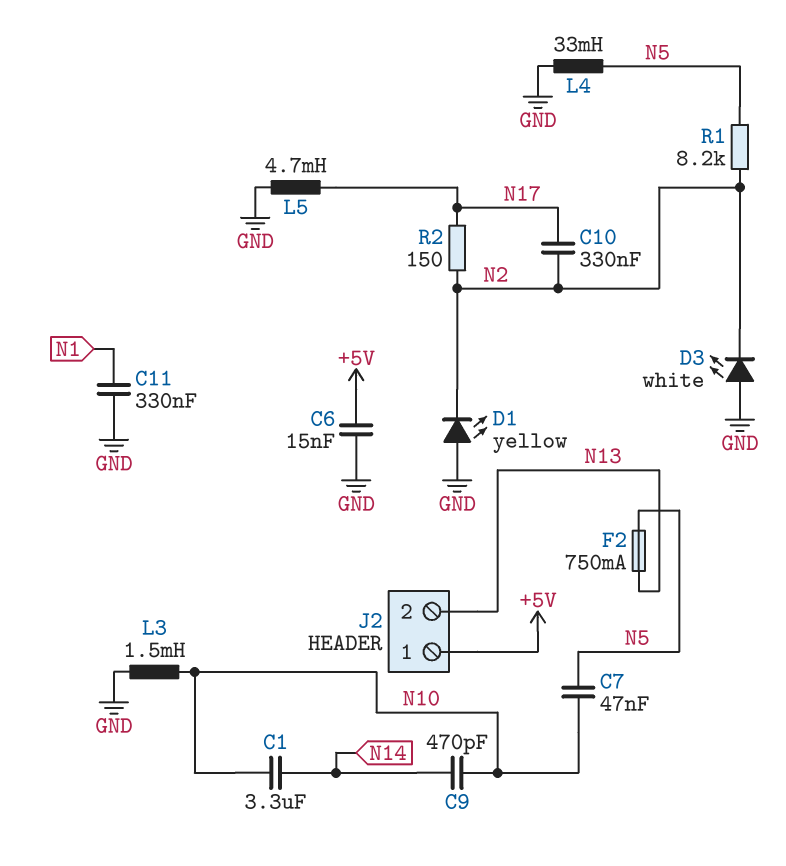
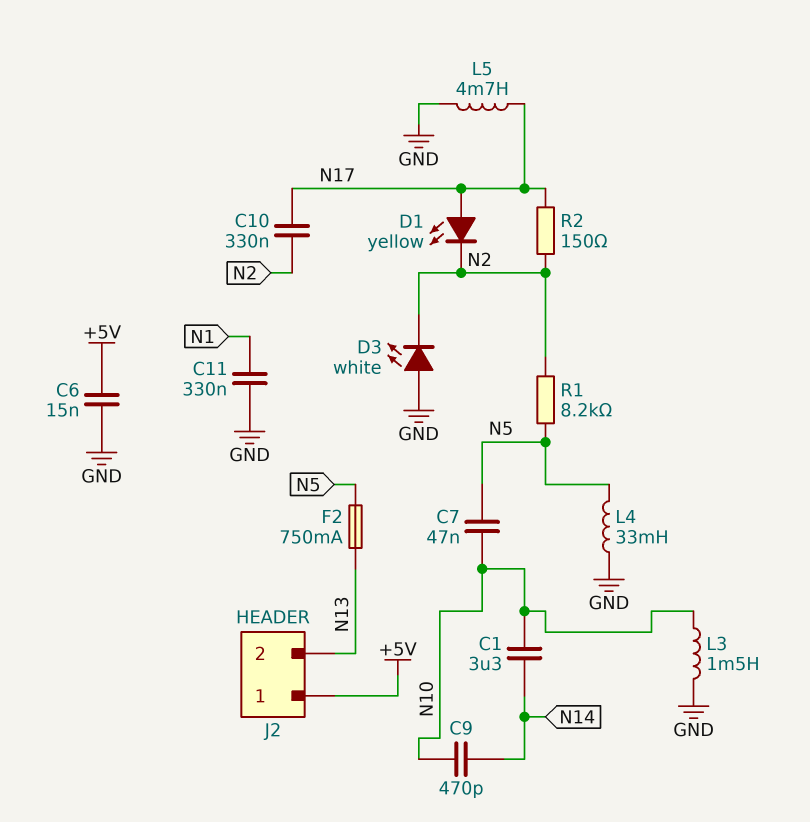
D1: LED yellow (A GND, K N2) -> LED yellow (A N17, K N2)

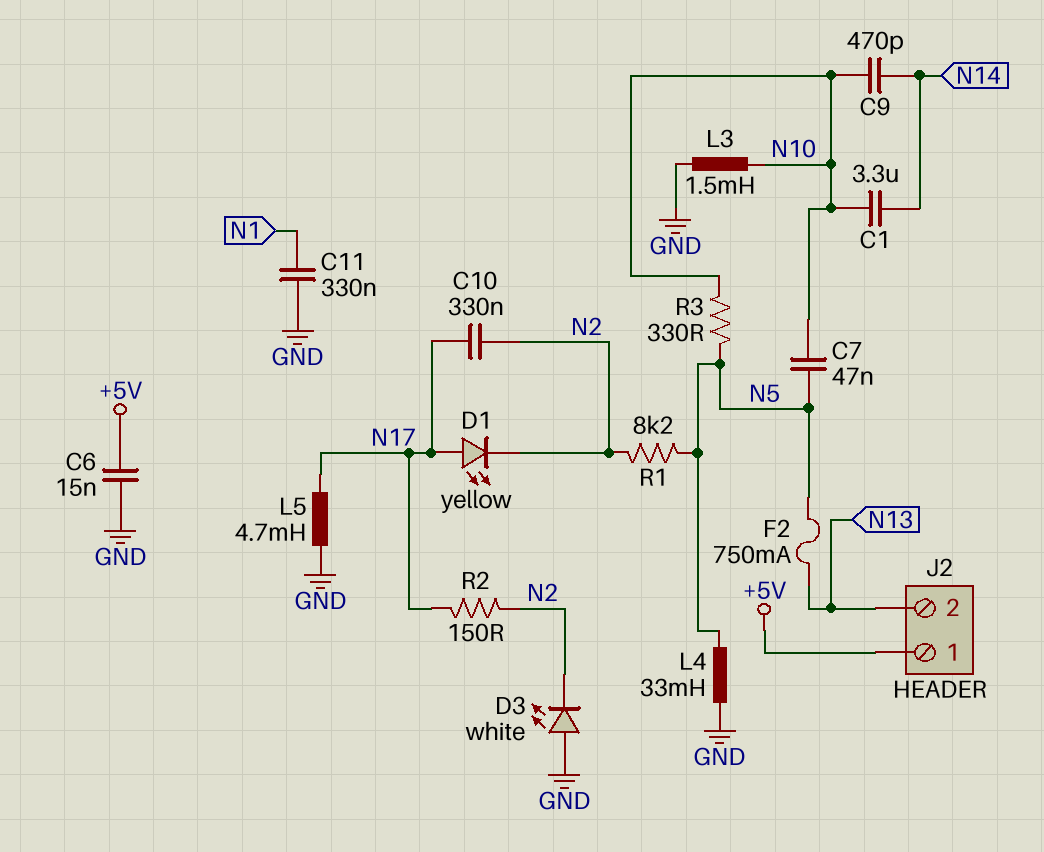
R3: none -> 330 (N5, N10)

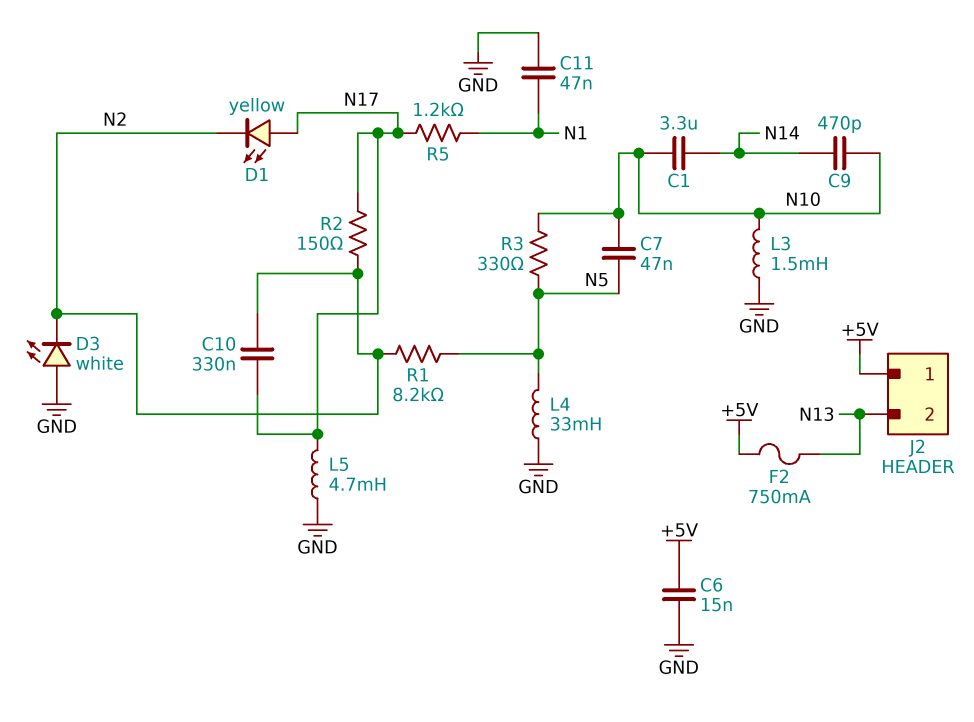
C11: 330nF (GND, N1) -> 47nF (GND, N1)
F2: 750mA (N5, N13) -> 750mA (+5V, N13)
R5: none -> 1.2k (N1, N17)

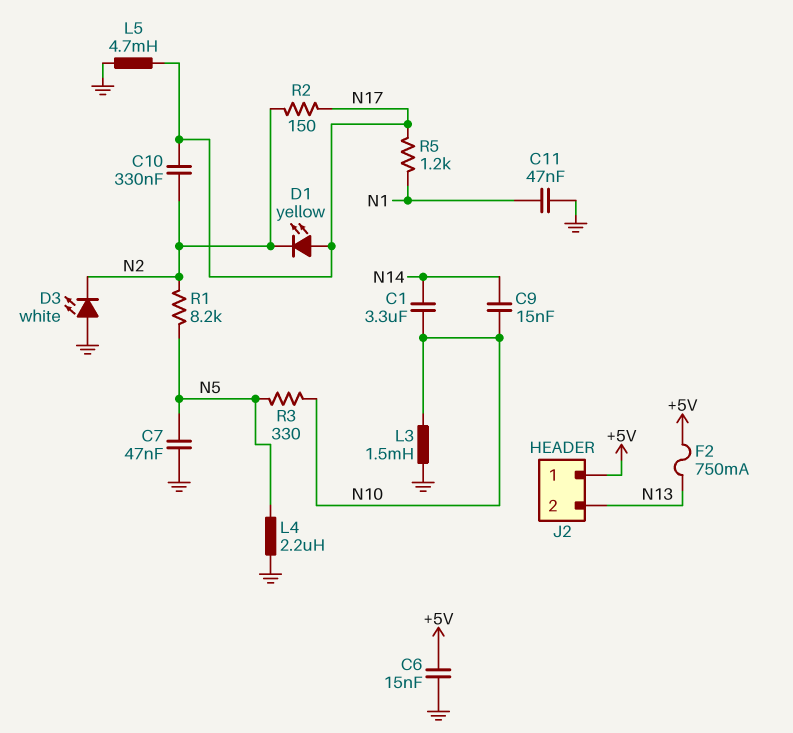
C7: 47nF (N5, N10) -> 47nF (GND, N5)
C9: 470pF (N10, N14) -> 15nF (N10, N14)
L4: 33mH (GND, N5) -> 2.2uH (GND, N5)

